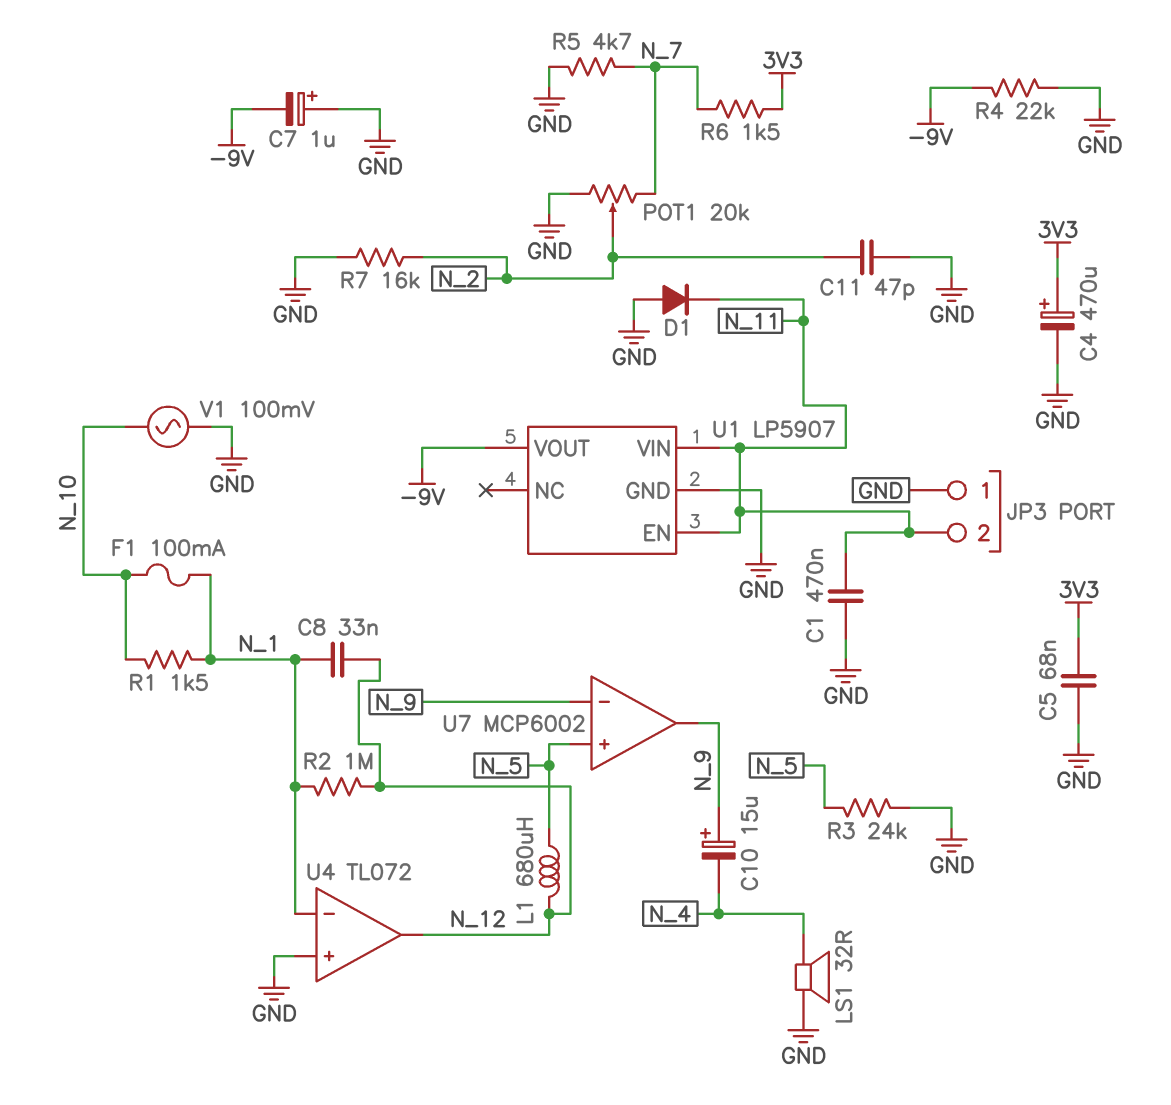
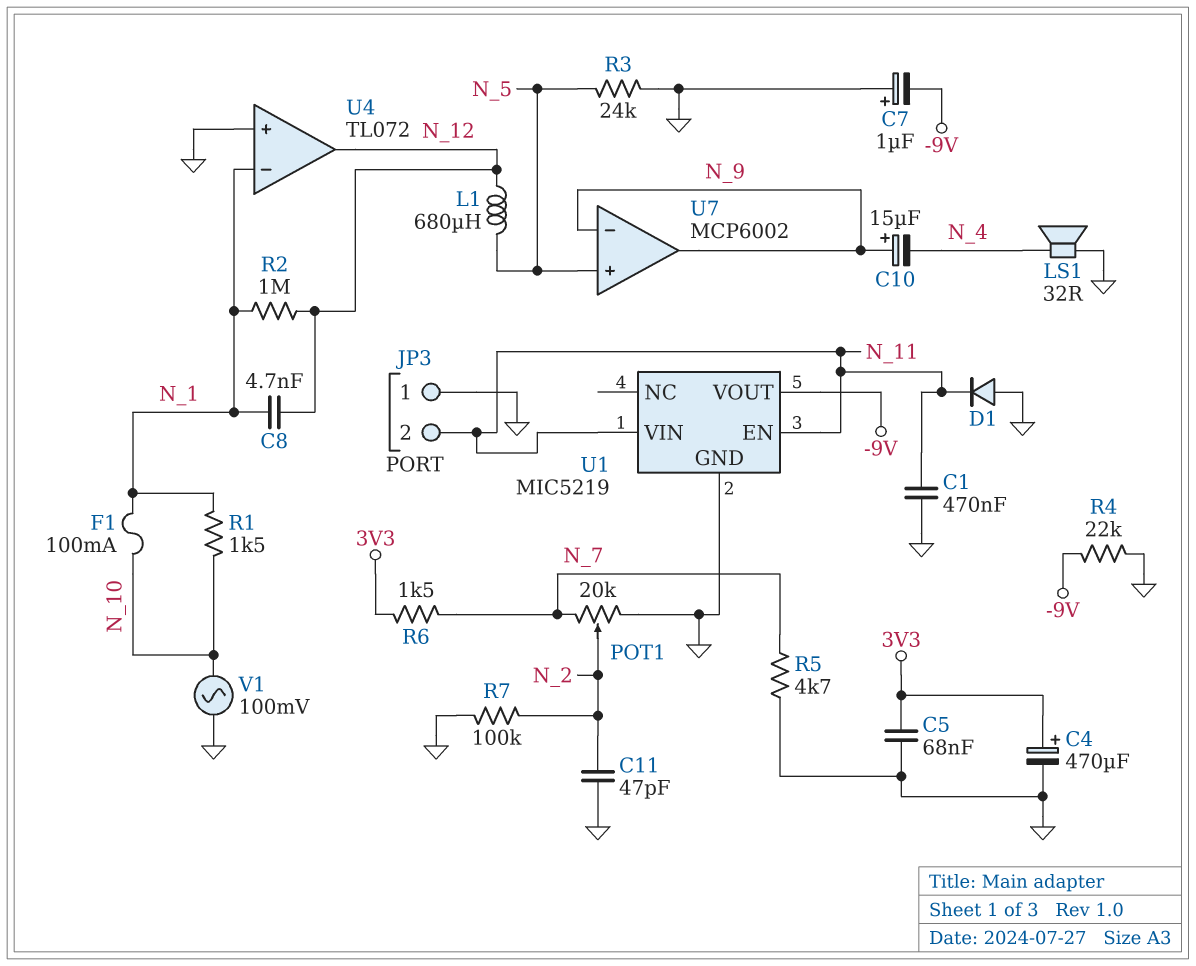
C8: 33nF (N_1, N_12) -> 4.7nF (N_1, N_12)
R7: 16k (GND, N_2) -> 100k (GND, N_2)
U1: LP5907 -> MIC5219

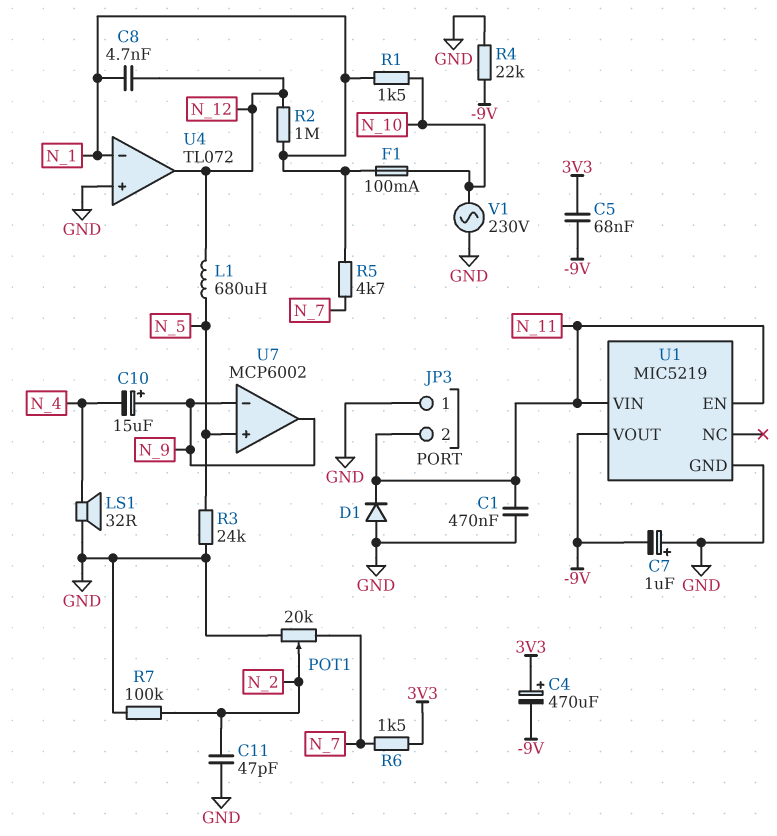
C4: 470uF (plus 3V3, minus GND) -> 470uF (plus 3V3, minus -9V)
C5: 68nF (3V3, GND) -> 68nF (-9V, 3V3)
R5: 4.7k (GND, N_7) -> 4.7k (N_1, N_7)
V1: AC 100mV (GND, N_10) -> AC 230V (GND, N_10)

